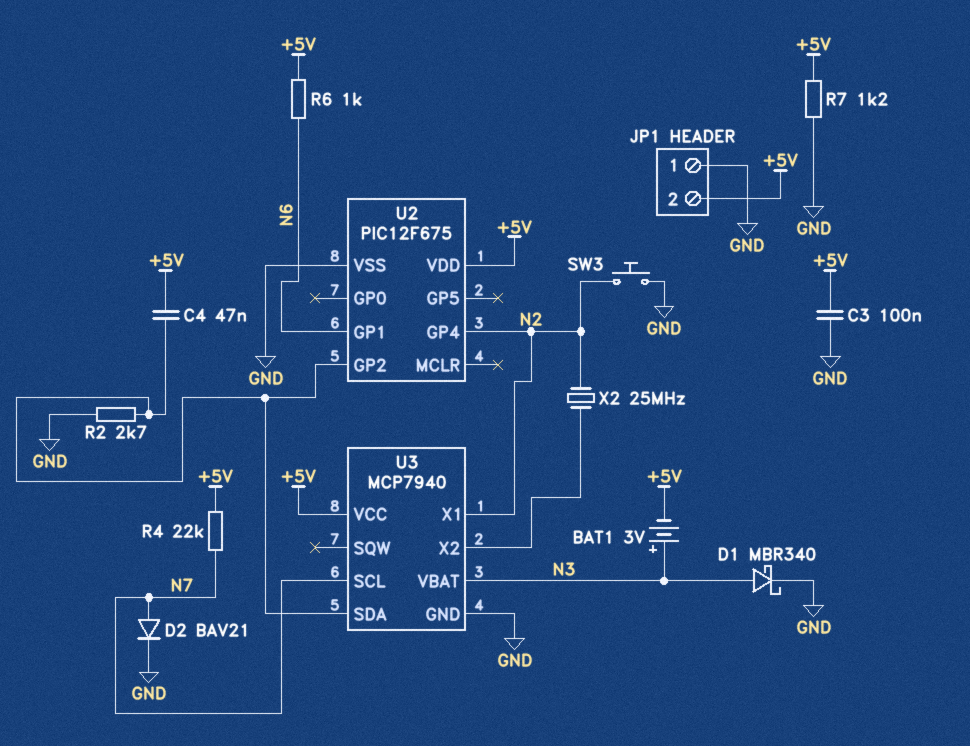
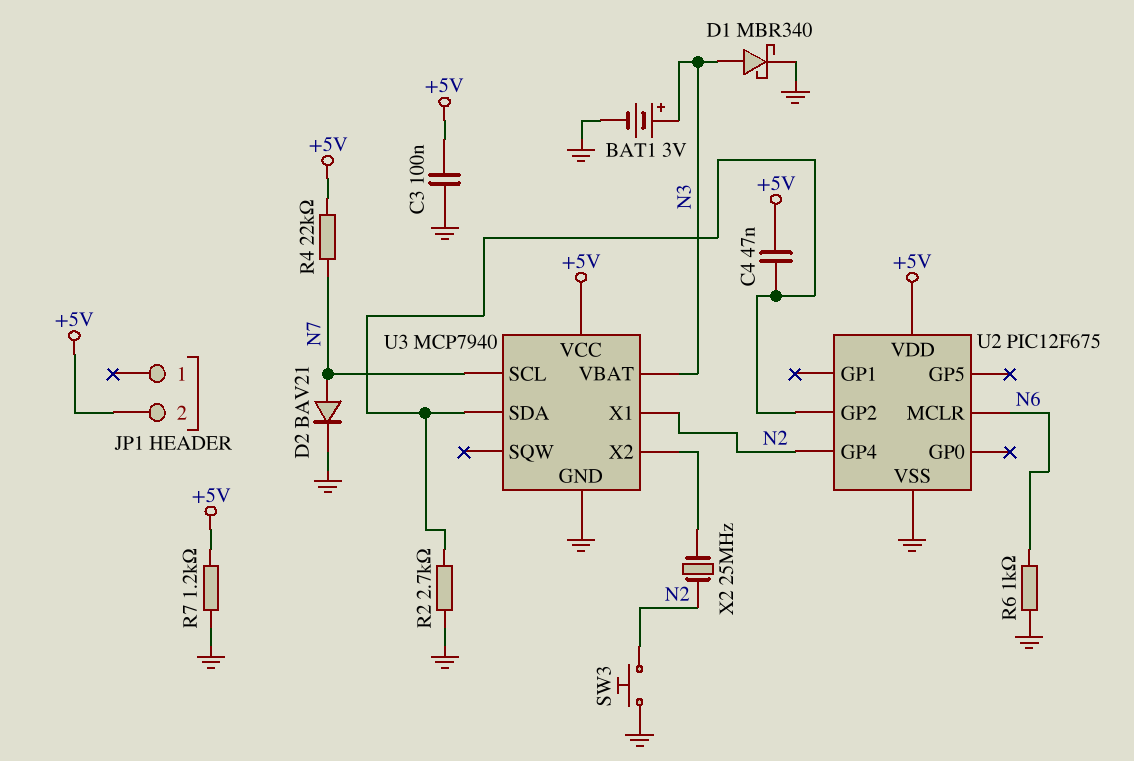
BAT1: 3V (plus N3, minus +5V) -> 3V (plus N3, minus GND)
JP1 pin 1: GND -> none
R6: 1k (+5V, N6) -> 1k (GND, N6)
U2 pin GP1: N6 -> none
U2 pin MCLR: none -> N6

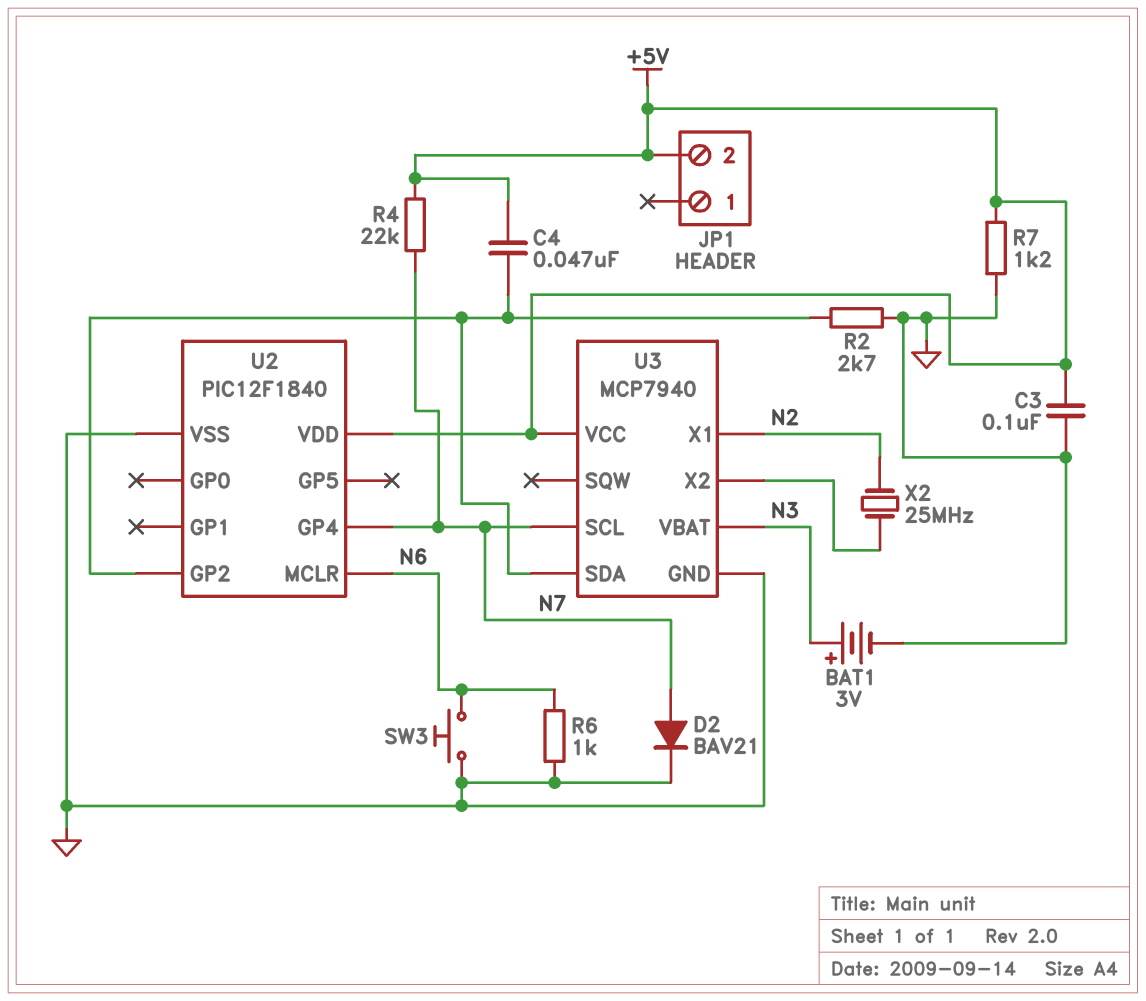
D1: schottky MBR340 (A N3, K GND) -> none
SW3: button (GND, N2) -> button (GND, N6)
U2: PIC12F675 -> PIC12F1840
U2 pin GP4: N2 -> N7

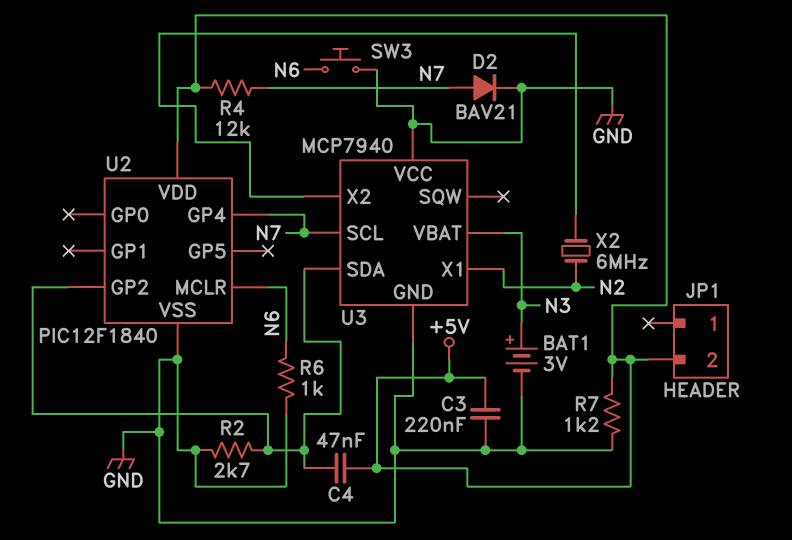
C3: 100nF (+5V, GND) -> 220nF (+5V, GND)
R4: 22k (+5V, N7) -> 12k (+5V, N7)
U3 pin VCC: +5V -> GND
X2: 25MHz (N2, U3/X2) -> 6MHz (N2, U3/X2)

